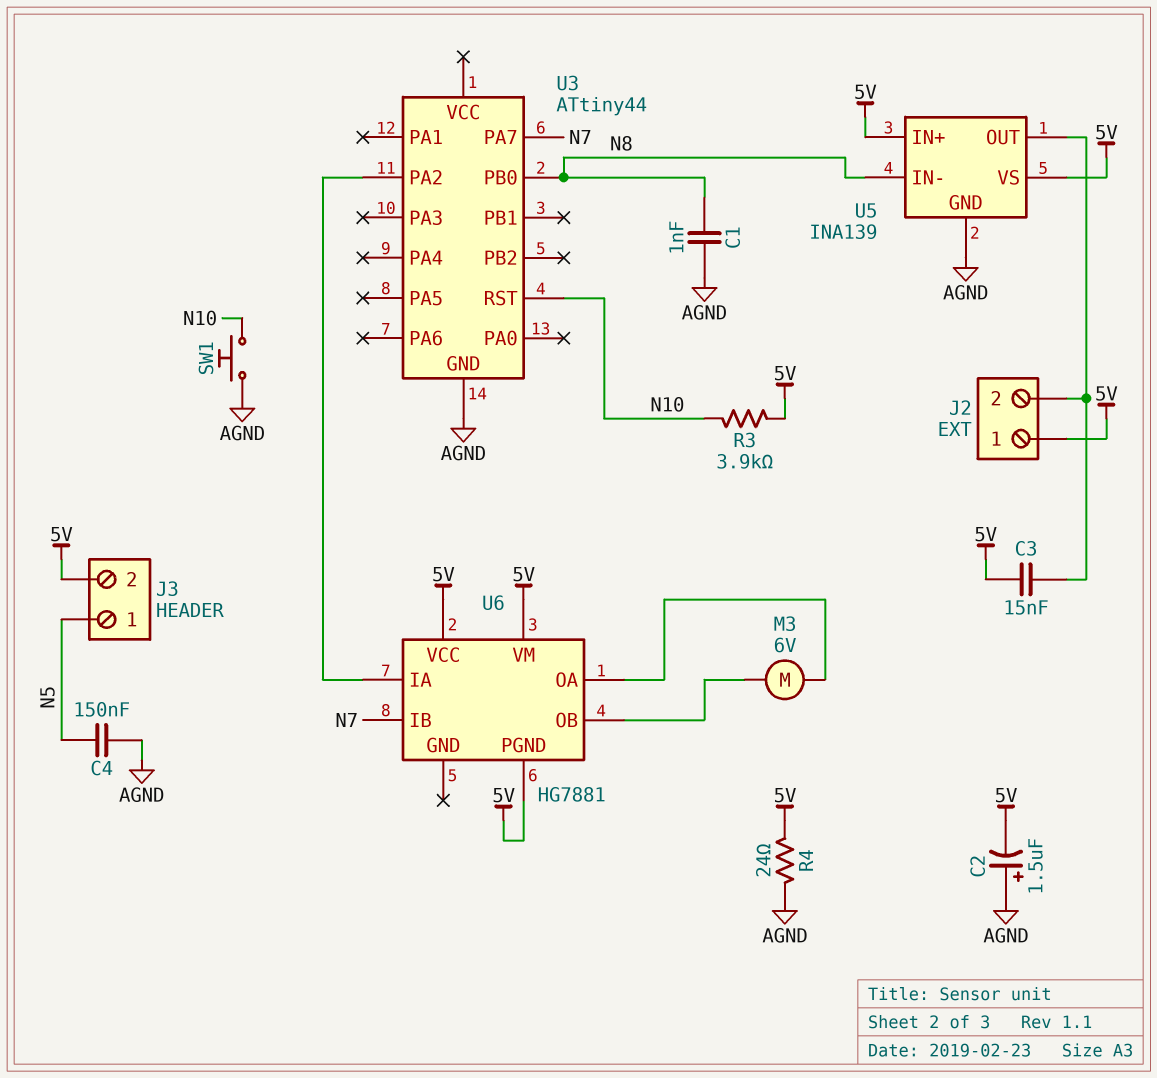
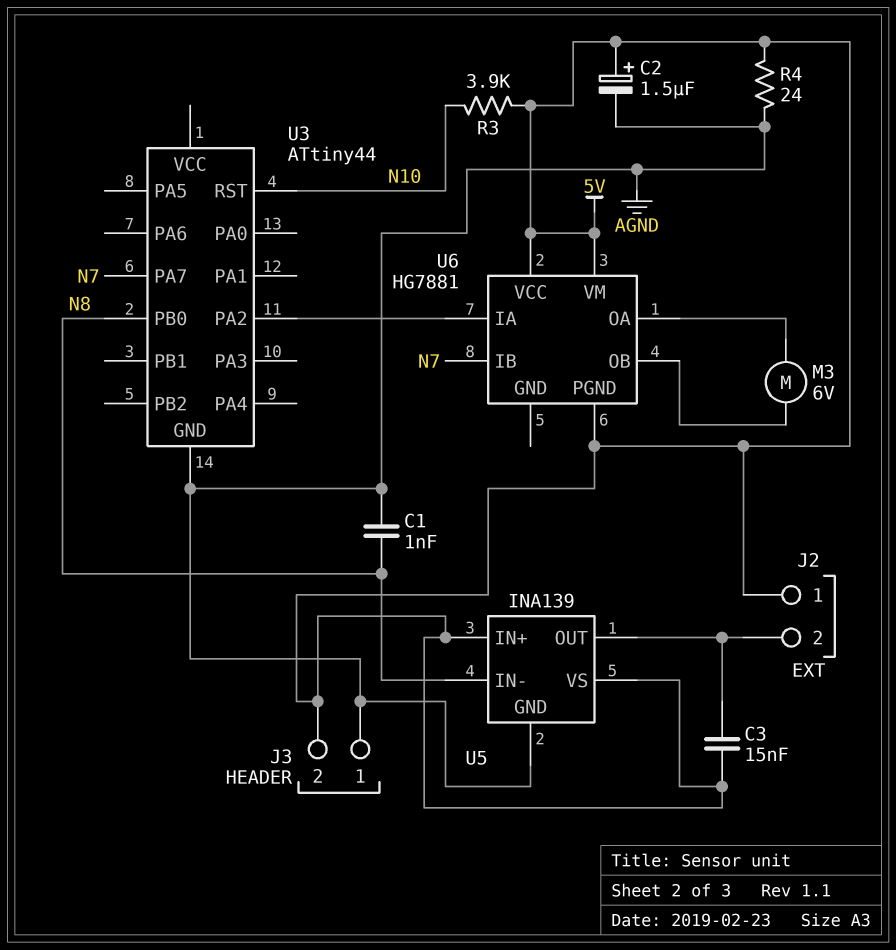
C2: 1.5uF (plus AGND, minus 5V) -> 1.5uF (plus 5V, minus AGND)
C4: 150nF (AGND, N5) -> none
J3 pin 1: N5 -> AGND
SW1: button (AGND, N10) -> none

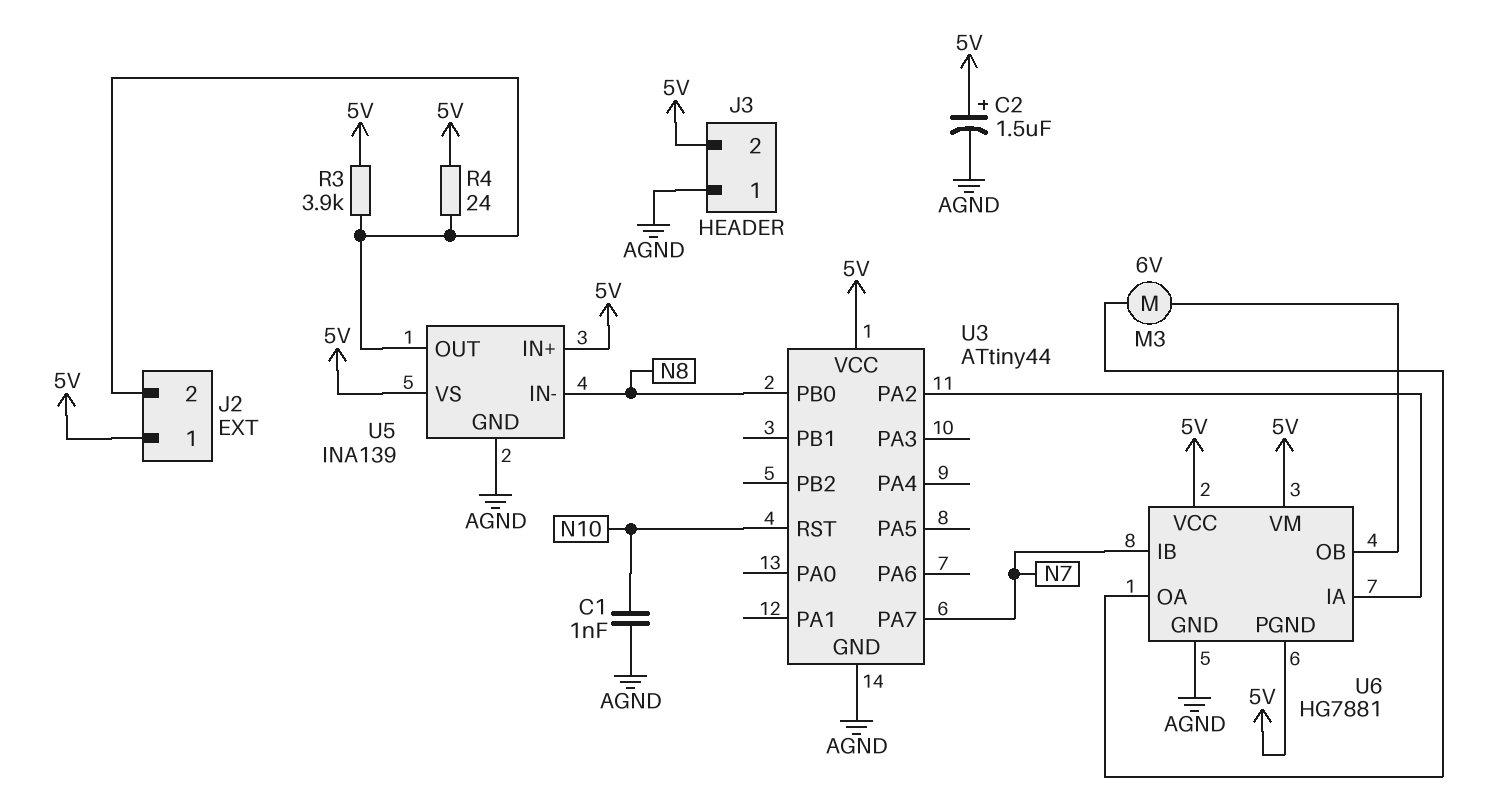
C1: 1nF (AGND, N8) -> 1nF (AGND, N10)
C3: 15nF (5V, J2/2) -> none
R3: 3.9k (5V, N10) -> 3.9k (5V, J2/2)
R4: 24 (5V, AGND) -> 24 (5V, J2/2)
U3 pin VCC: none -> 5V
U6 pin GND: none -> AGND

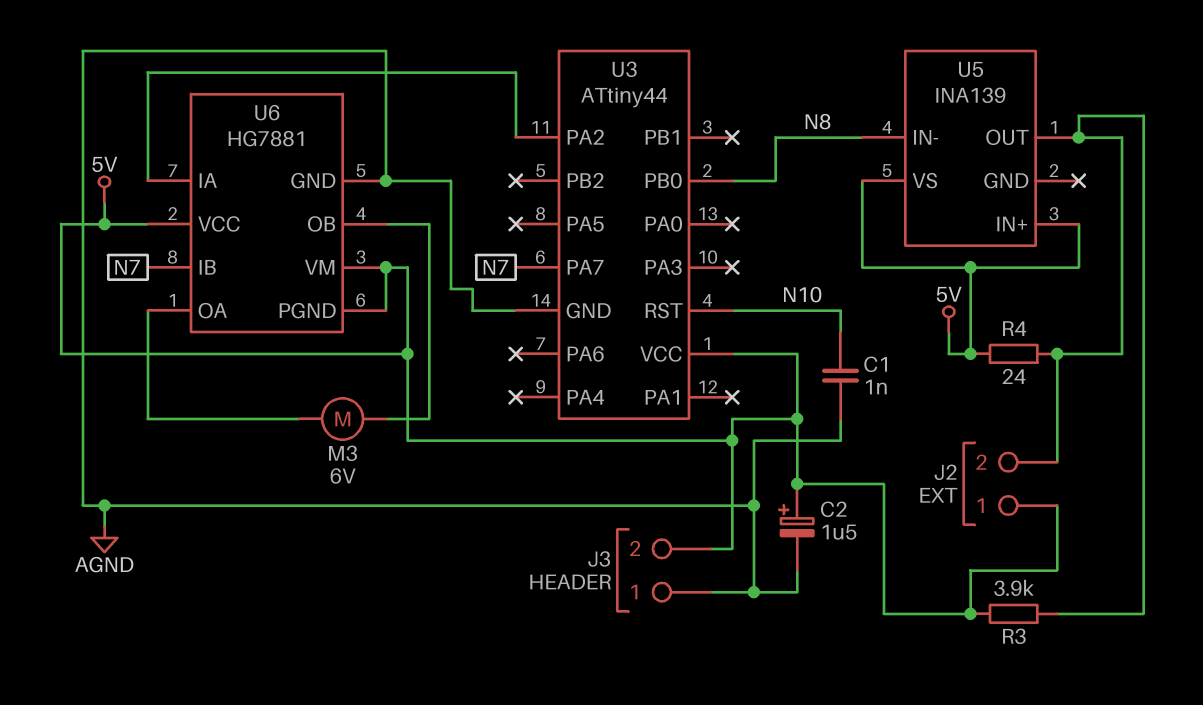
U5 pin GND: AGND -> none

